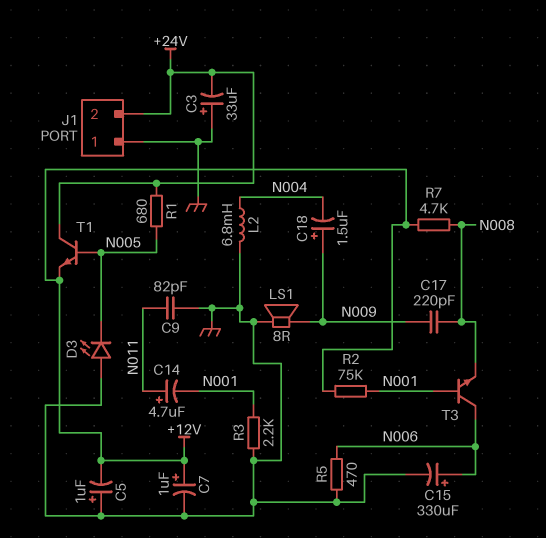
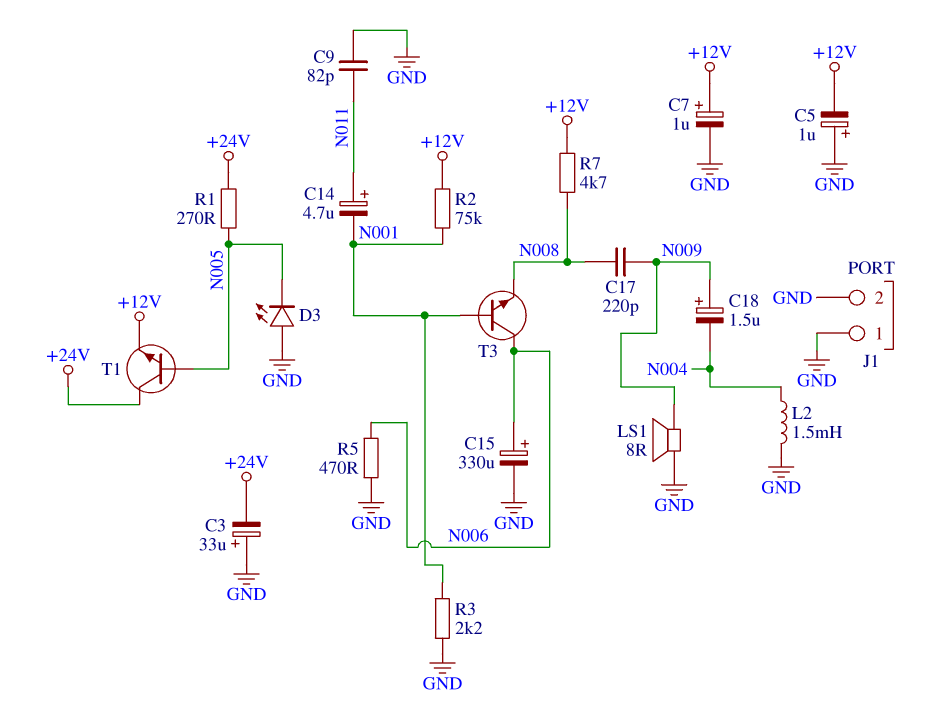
J1 pin 2: +24V -> GND
L2: 6.8mH (GND, N004) -> 1.5mH (GND, N004)
R1: 680 (+24V, N005) -> 270 (+24V, N005)

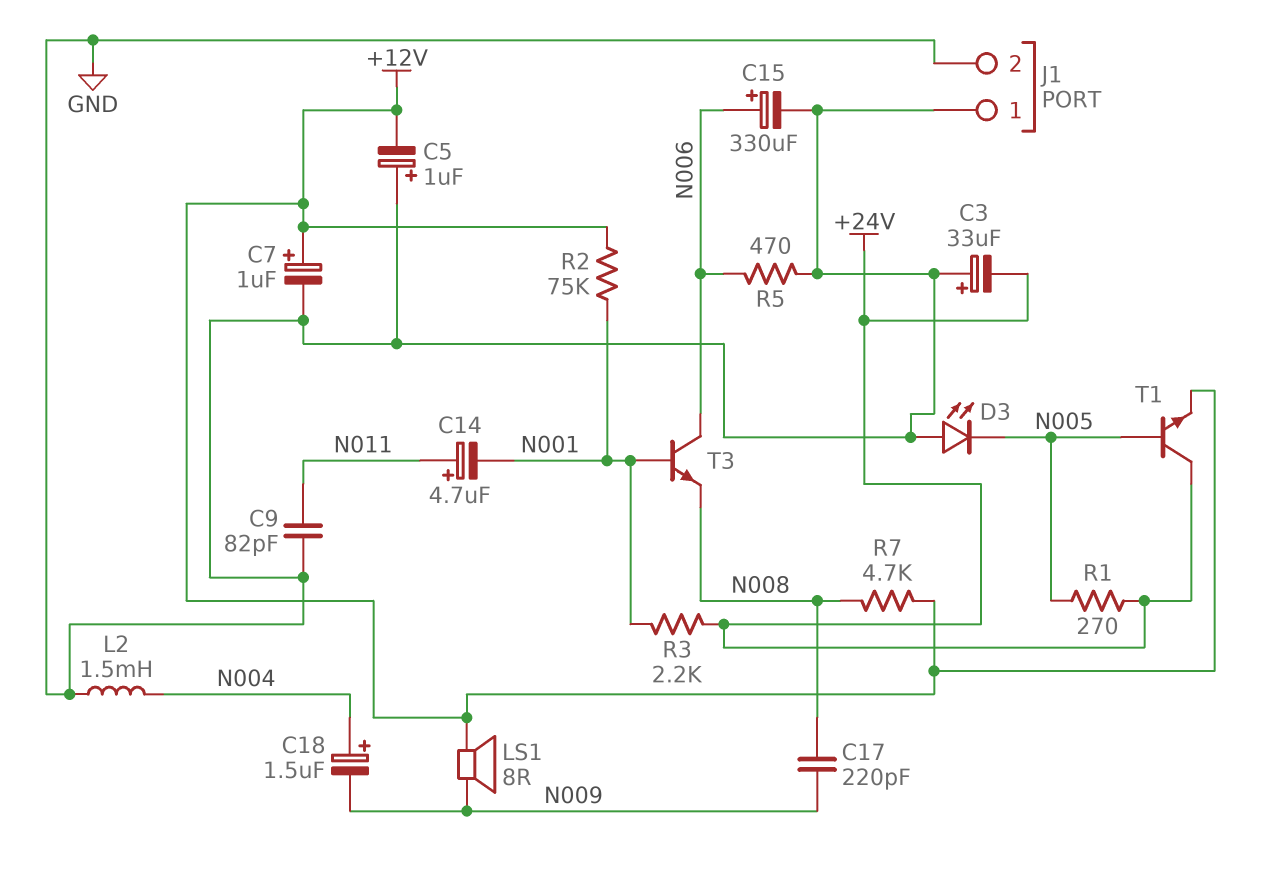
C18: 1.5uF (plus N009, minus N004) -> 1.5uF (plus N004, minus N009)
LS1: speaker 8R (GND, N009) -> speaker 8R (+12V, N009)
R3: 2.2k (GND, N001) -> 2.2k (+24V, N001)

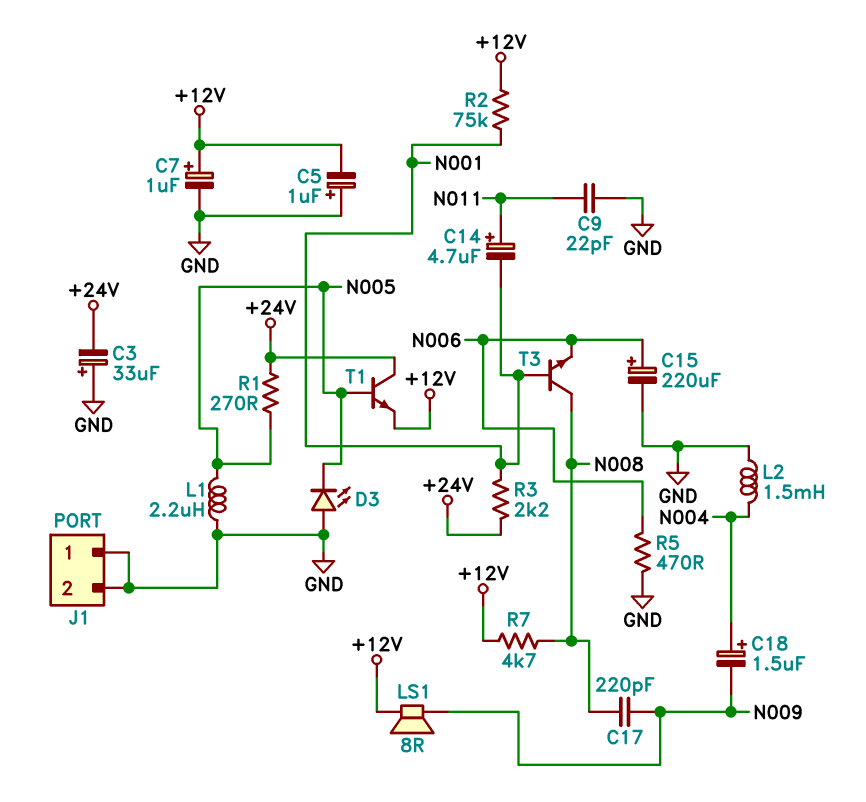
C9: 82pF (GND, N011) -> 22pF (GND, N011)
C15: 330uF (plus N006, minus GND) -> 220uF (plus N006, minus GND)
L1: none -> 2.2uH (GND, N005)
T3: NPN (B N001, C N006, E N008) -> NPN (B N001, C N008, E N006)

